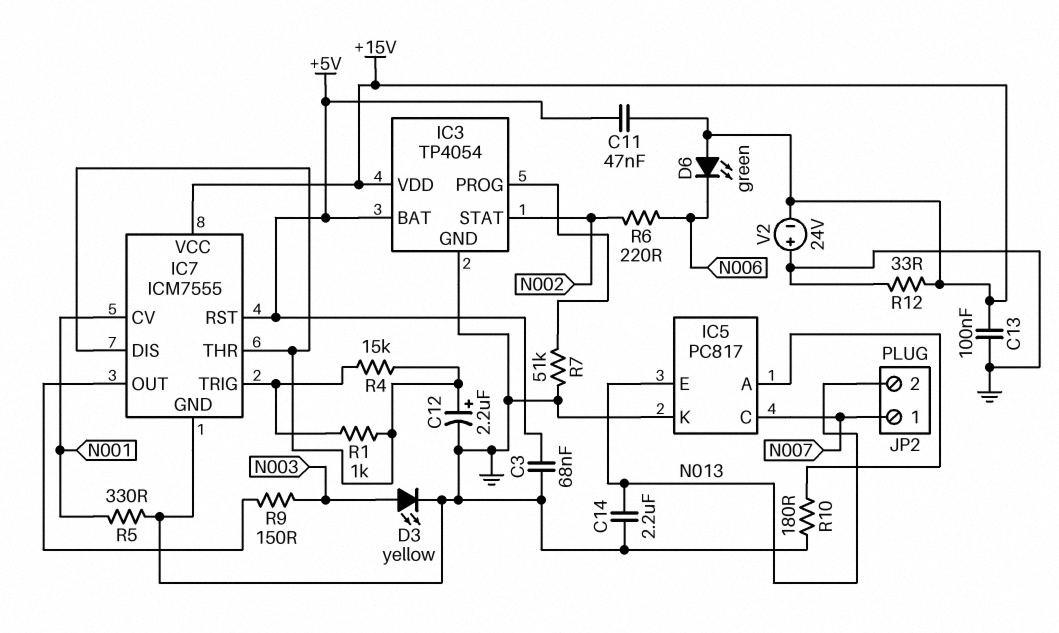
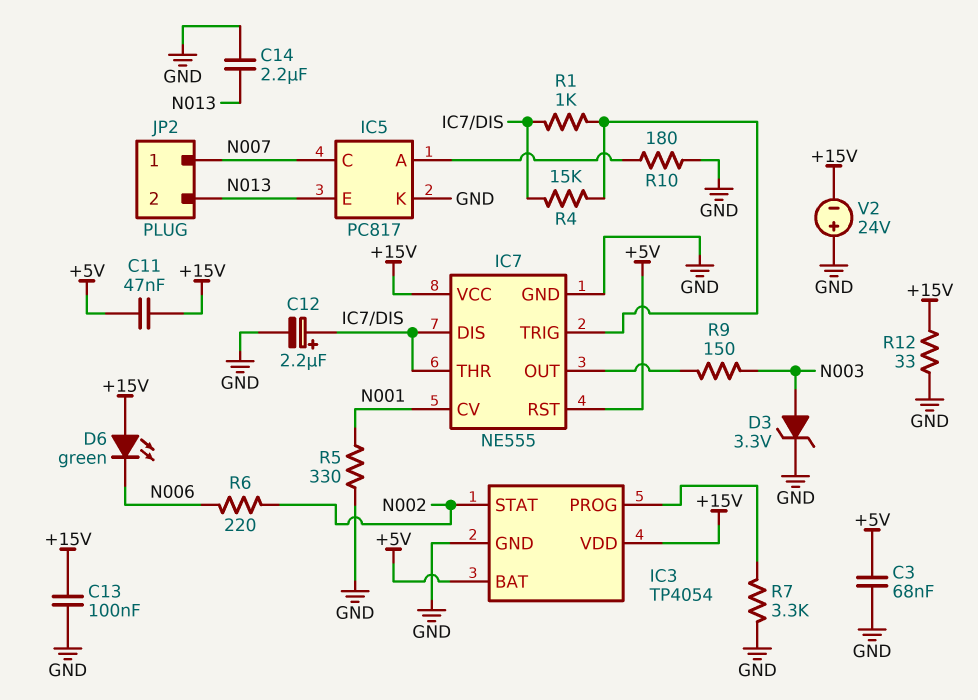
D3: LED yellow (A N003, K GND) -> zener 3.3V (A N003, K GND)
IC7: ICM7555 -> NE555
R7: 51k (GND, IC3/PROG) -> 3.3k (GND, IC3/PROG)

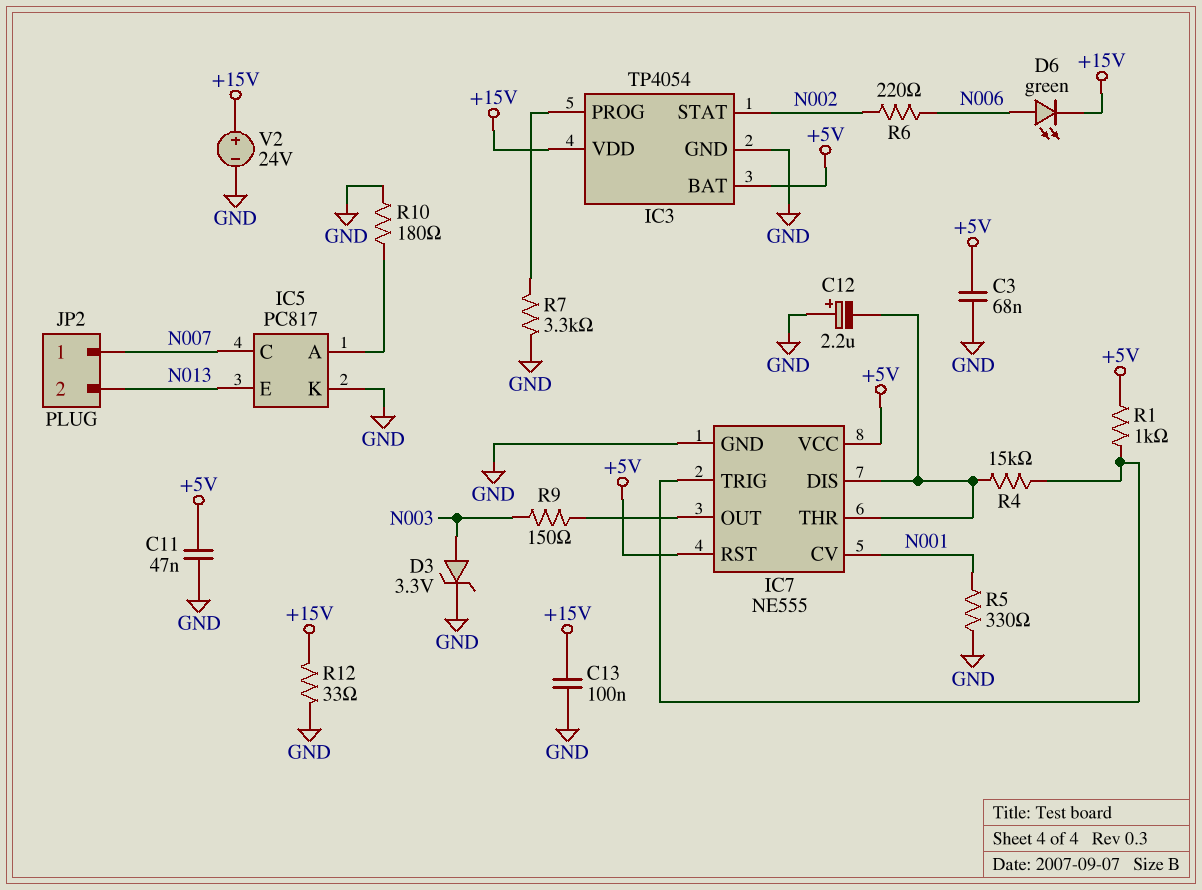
C11: 47nF (+5V, +15V) -> 47nF (+5V, GND)
C12: 2.2uF (plus IC7/DIS, minus GND) -> 2.2uF (plus GND, minus IC7/DIS)
C14: 2.2uF (GND, N013) -> none
D6: LED green (A +15V, K N006) -> LED green (A N006, K +15V)
IC7 pin VCC: +15V -> +5V
R1: 1k (IC7/DIS, IC7/TRIG) -> 1k (+5V, IC7/TRIG)
V2: 24V (plus GND, minus +15V) -> 24V (plus +15V, minus GND)

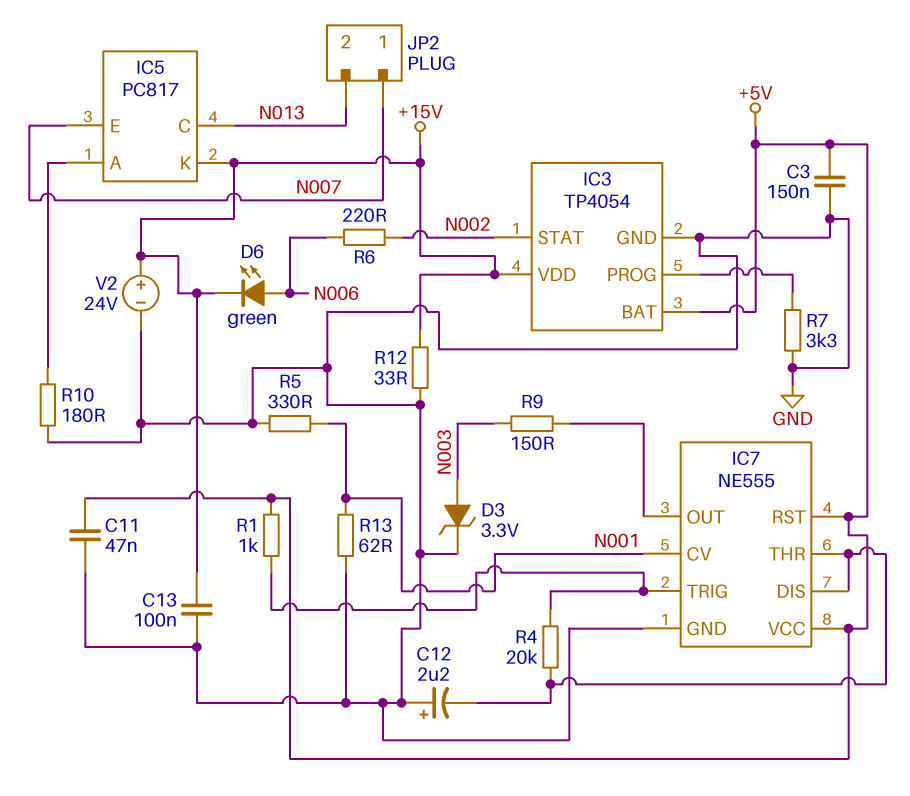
C3: 68nF (+5V, GND) -> 150nF (+5V, GND)
IC5 pin C: N007 -> N013
IC5 pin E: N013 -> N007
IC5 pin K: GND -> +15V
R4: 15k (IC7/DIS, IC7/TRIG) -> 20k (IC7/DIS, IC7/TRIG)
R13: none -> 62 (GND, N001)

